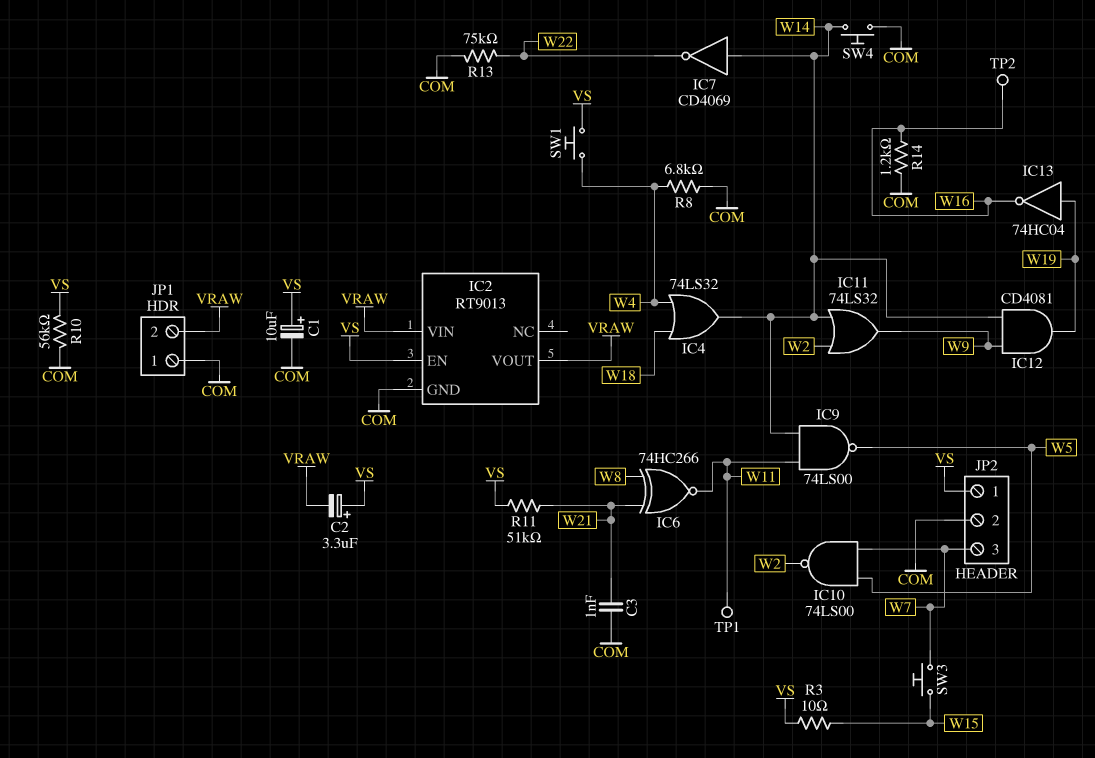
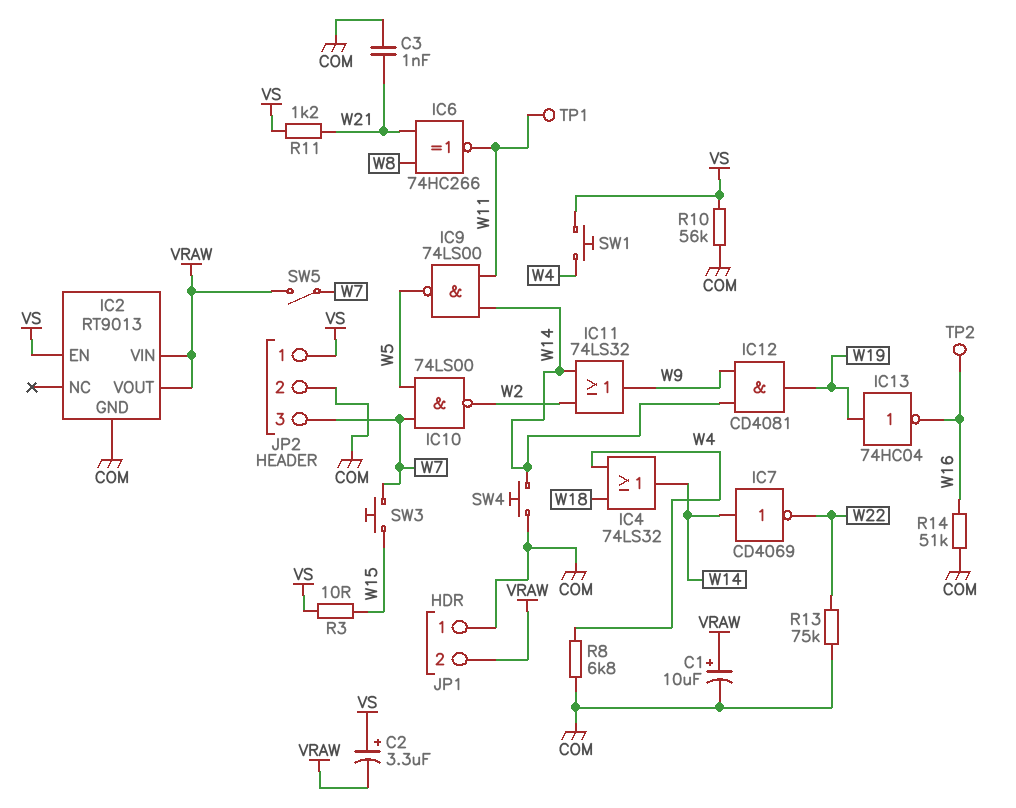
C1: 10uF (plus VS, minus COM) -> 10uF (plus VRAW, minus COM)
R11: 51k (VS, W21) -> 1.2k (VS, W21)
R14: 1.2k (COM, W16) -> 51k (COM, W16)
SW5: none -> switch (VRAW, W7)

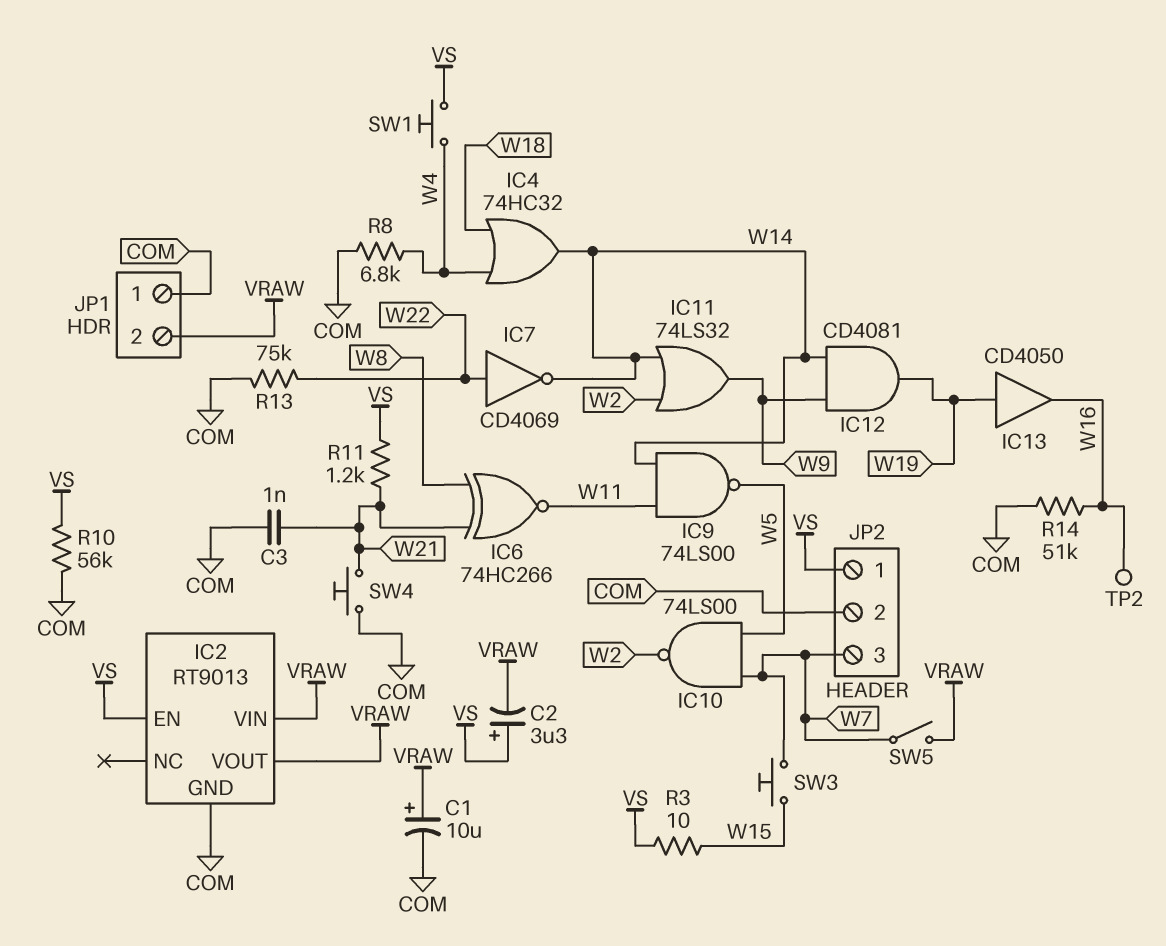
IC4: OR 74LS32 (in W4, in W18, out W14) -> OR 74HC32 (in W4, in W18, out W14)
IC7: NOT CD4069 (in W14, out W22) -> NOT CD4069 (in W22, out W14)
IC13: NOT 74HC04 (in W19, out W16) -> buffer CD4050 (in W19, out W16)
SW4: button (COM, W14) -> button (COM, W21)
TP1: test point (W11) -> none

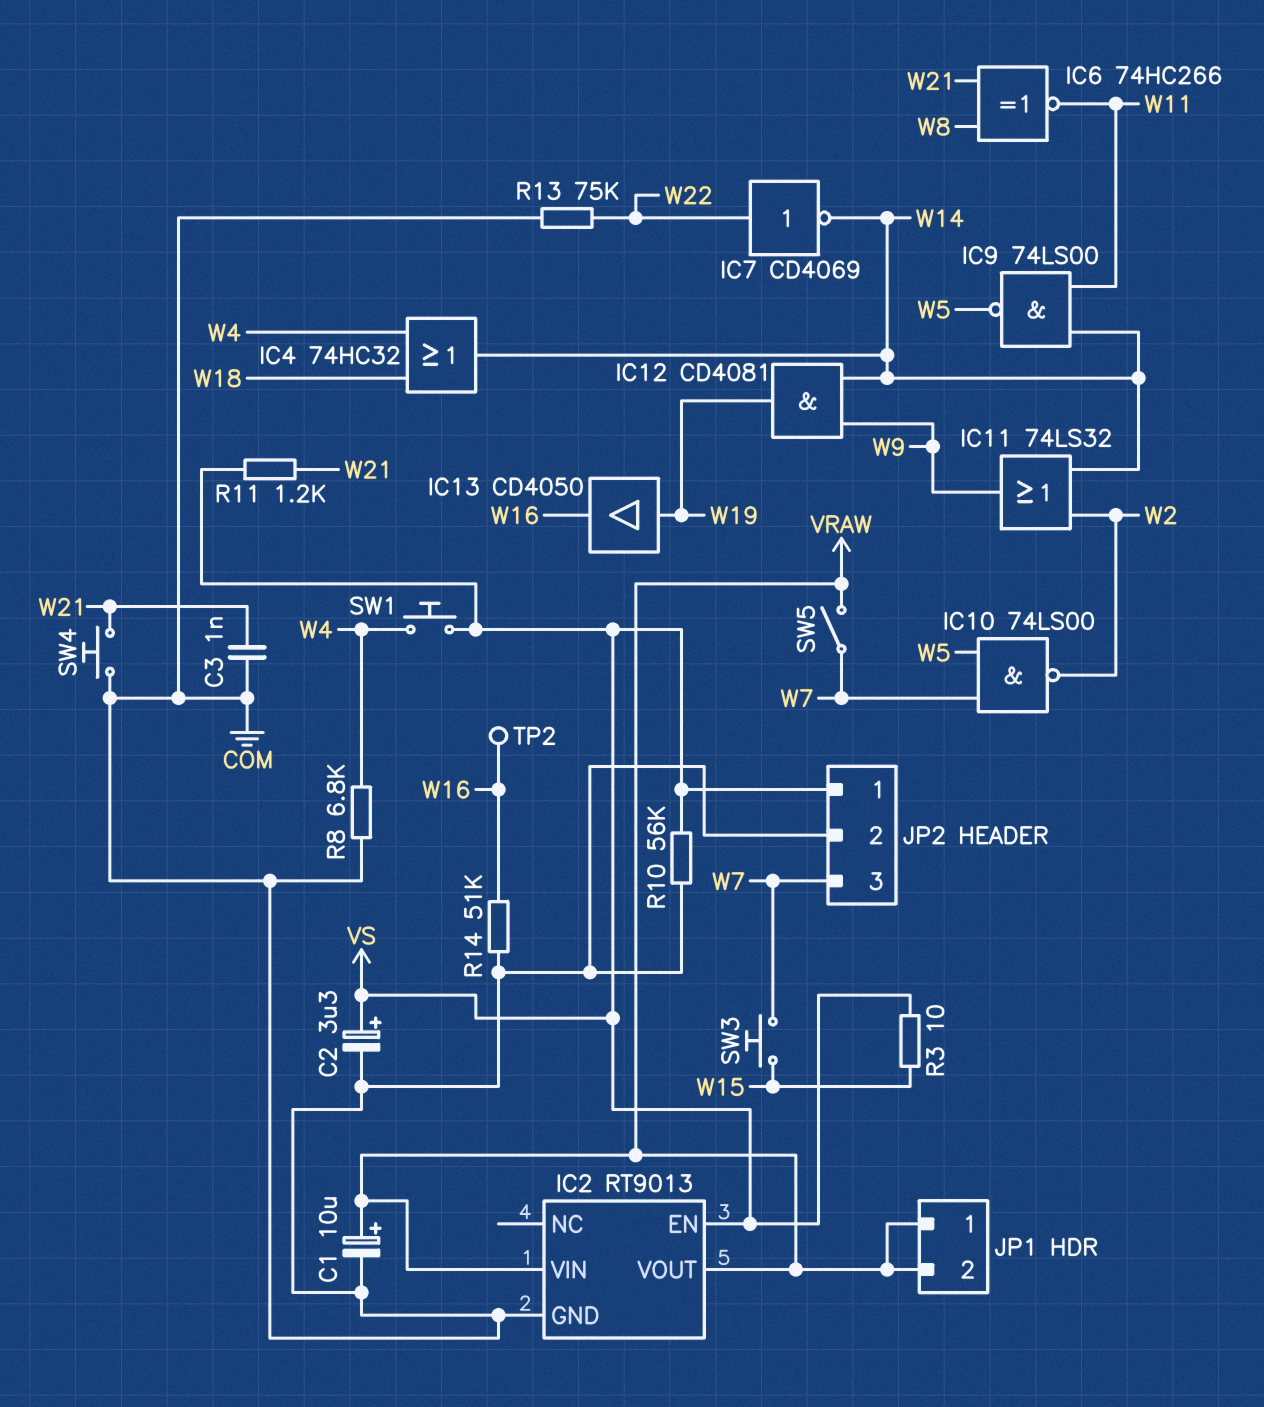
C2: 3.3uF (plus VS, minus VRAW) -> 3.3uF (plus VS, minus COM)
JP1 pin 1: COM -> VRAW

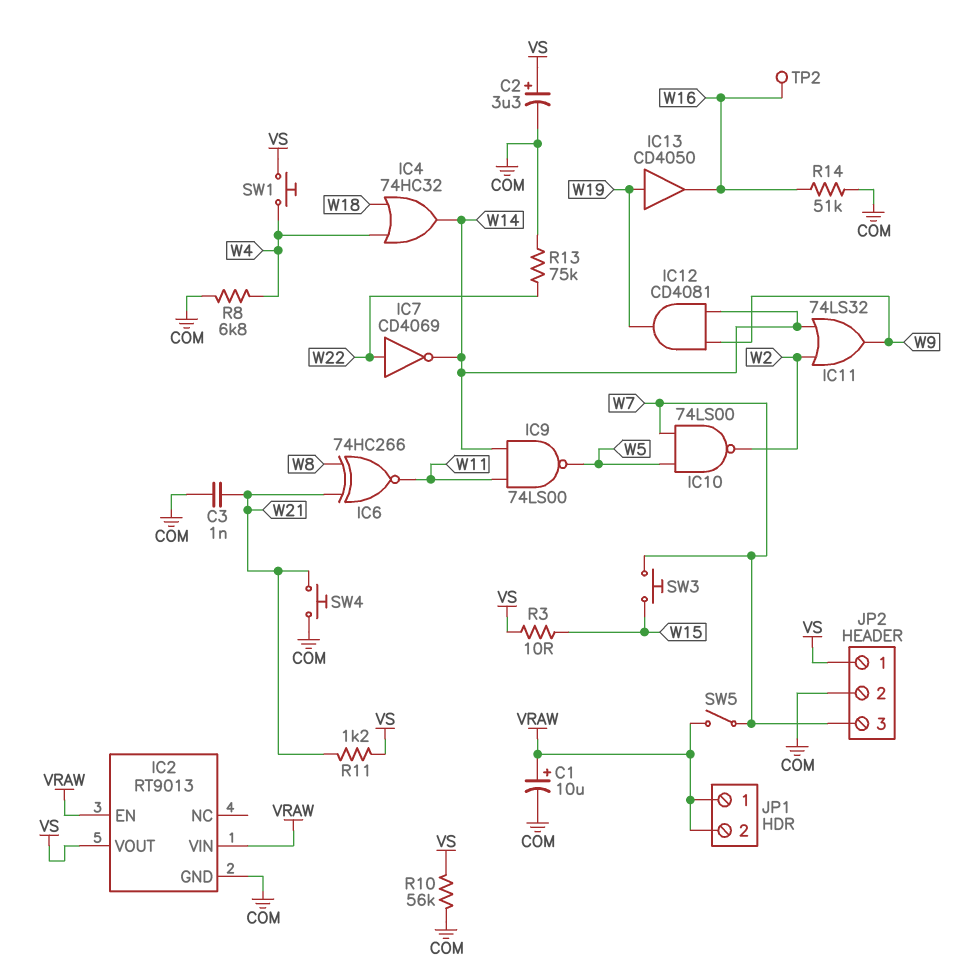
IC2 pin EN: VS -> VRAW
IC2 pin VOUT: VRAW -> VS

